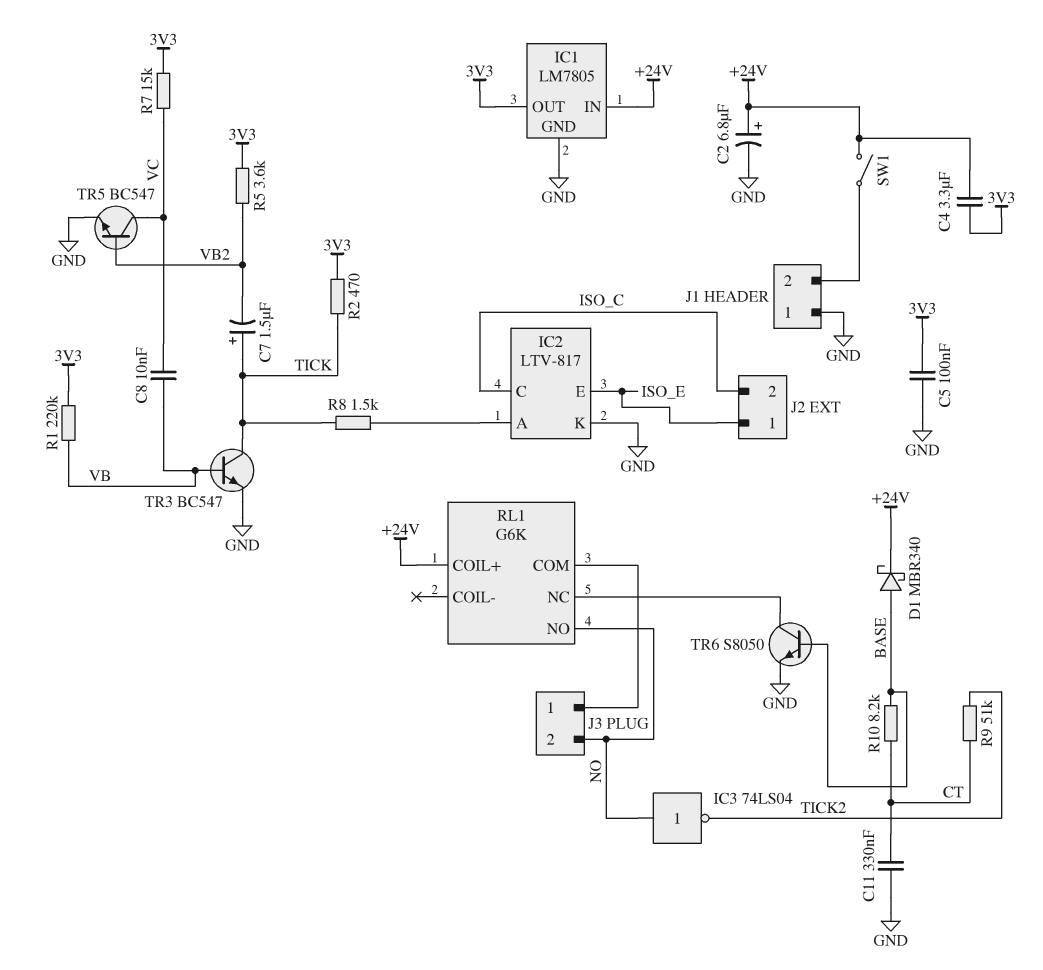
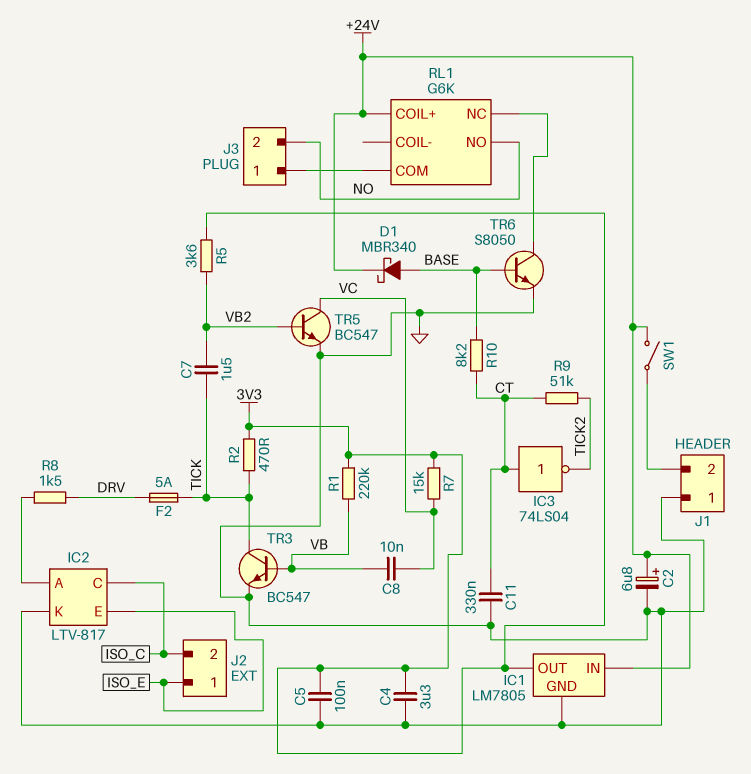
C4: 3.3uF (+24V, 3V3) -> 3.3uF (3V3, GND)
C7: 1.5uF (plus TICK, minus VB2) -> 1.5uF (TICK, VB2)
F2: none -> 5A (DRV, TICK)
IC3: NOT 74LS04 (in NO, out TICK2) -> NOT 74LS04 (in CT, out TICK2)
R8: 1.5k (IC2/A, TICK) -> 1.5k (DRV, IC2/A)

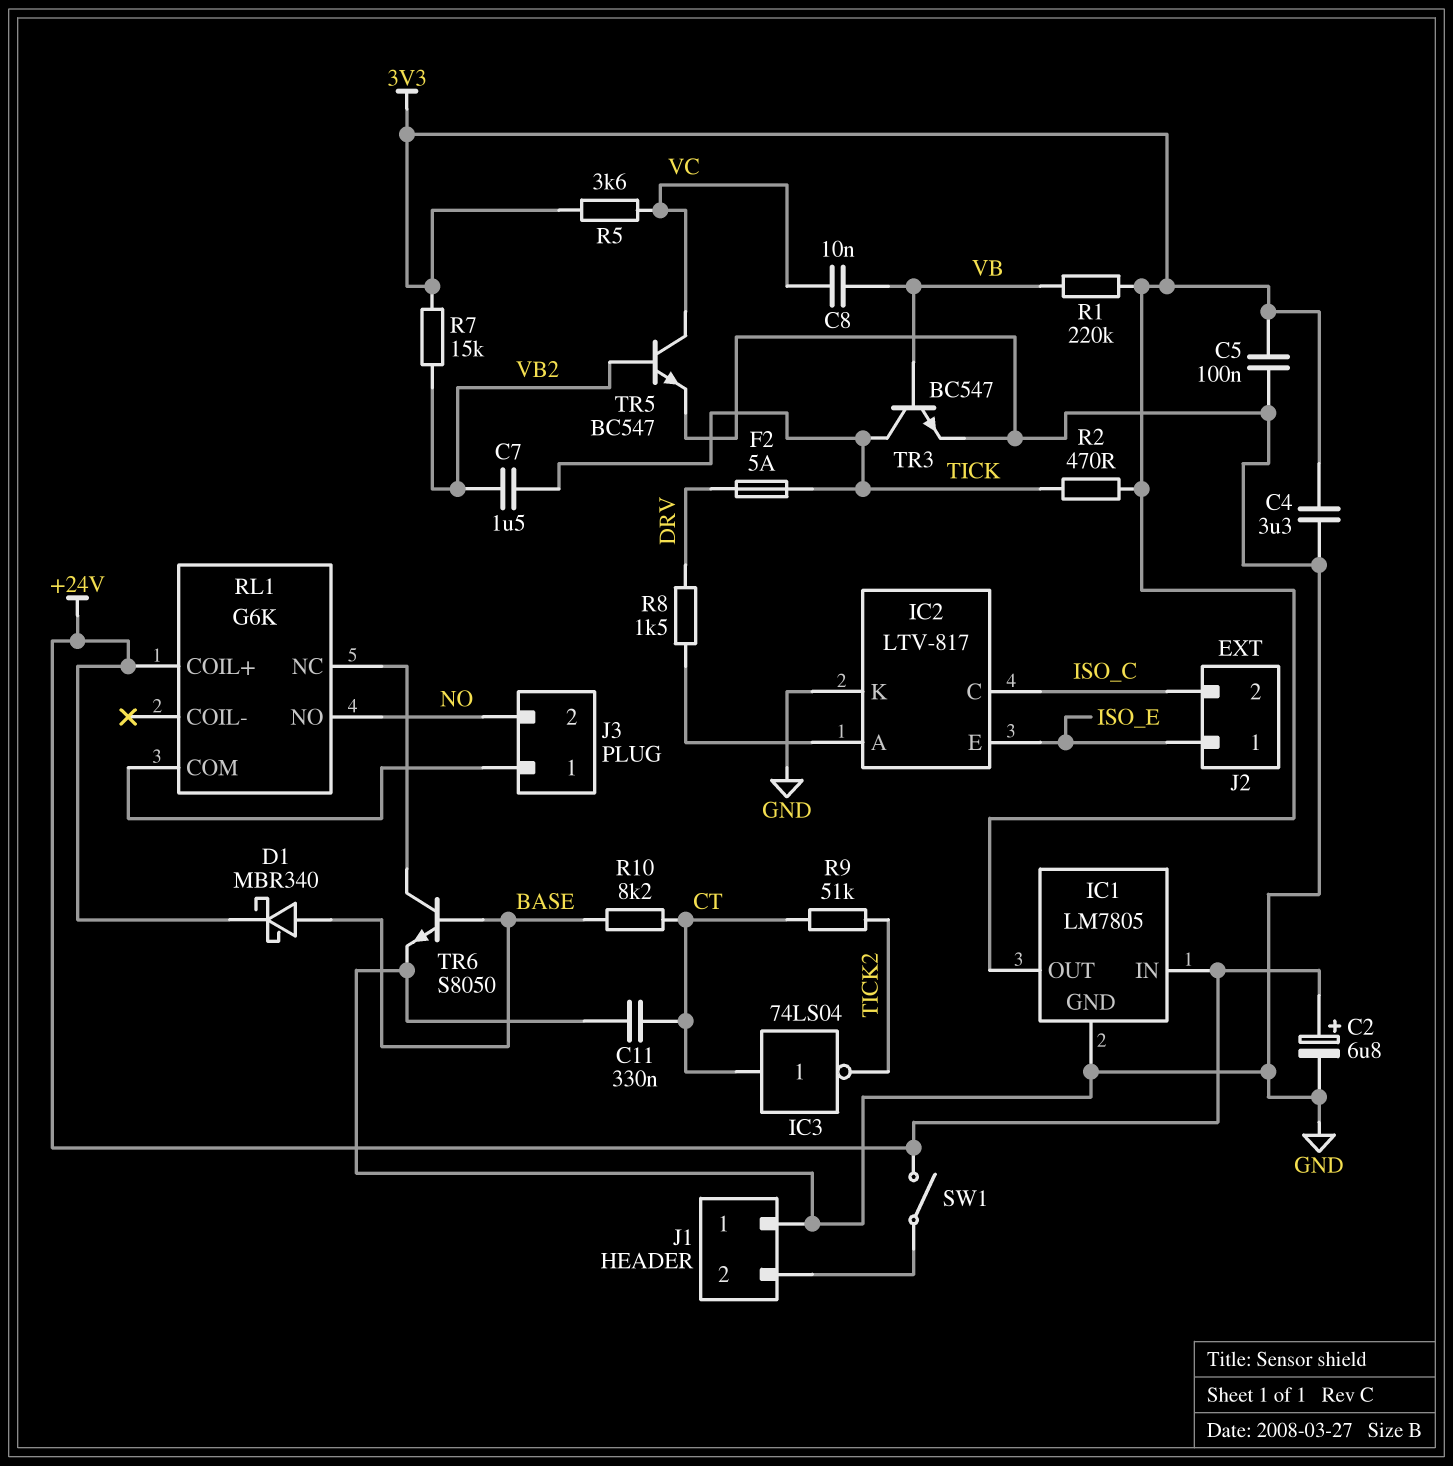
R5: 3.6k (3V3, VB2) -> 3.6k (3V3, VC)
R7: 15k (3V3, VC) -> 15k (3V3, VB2)

